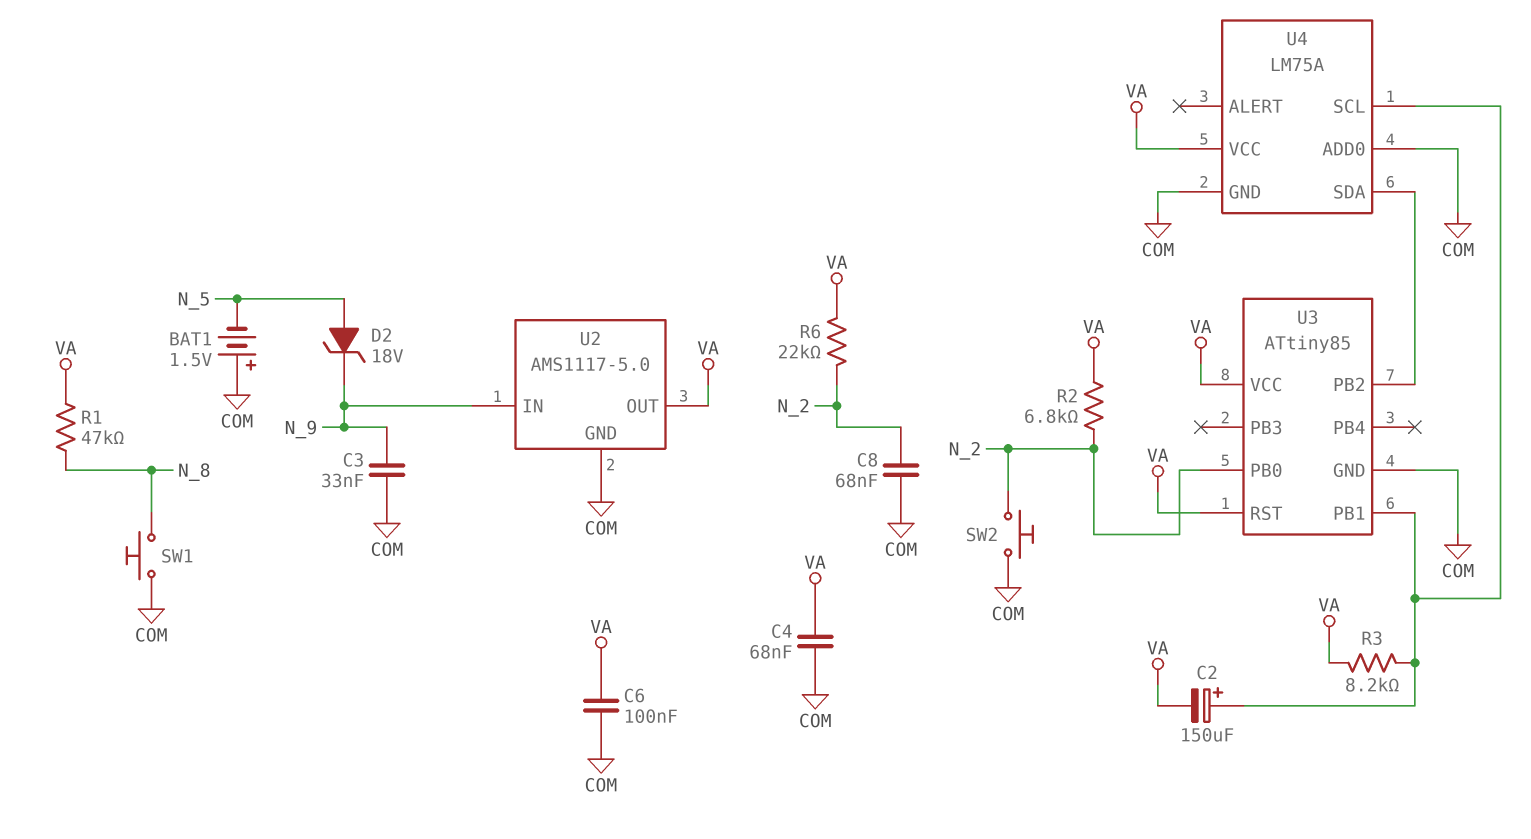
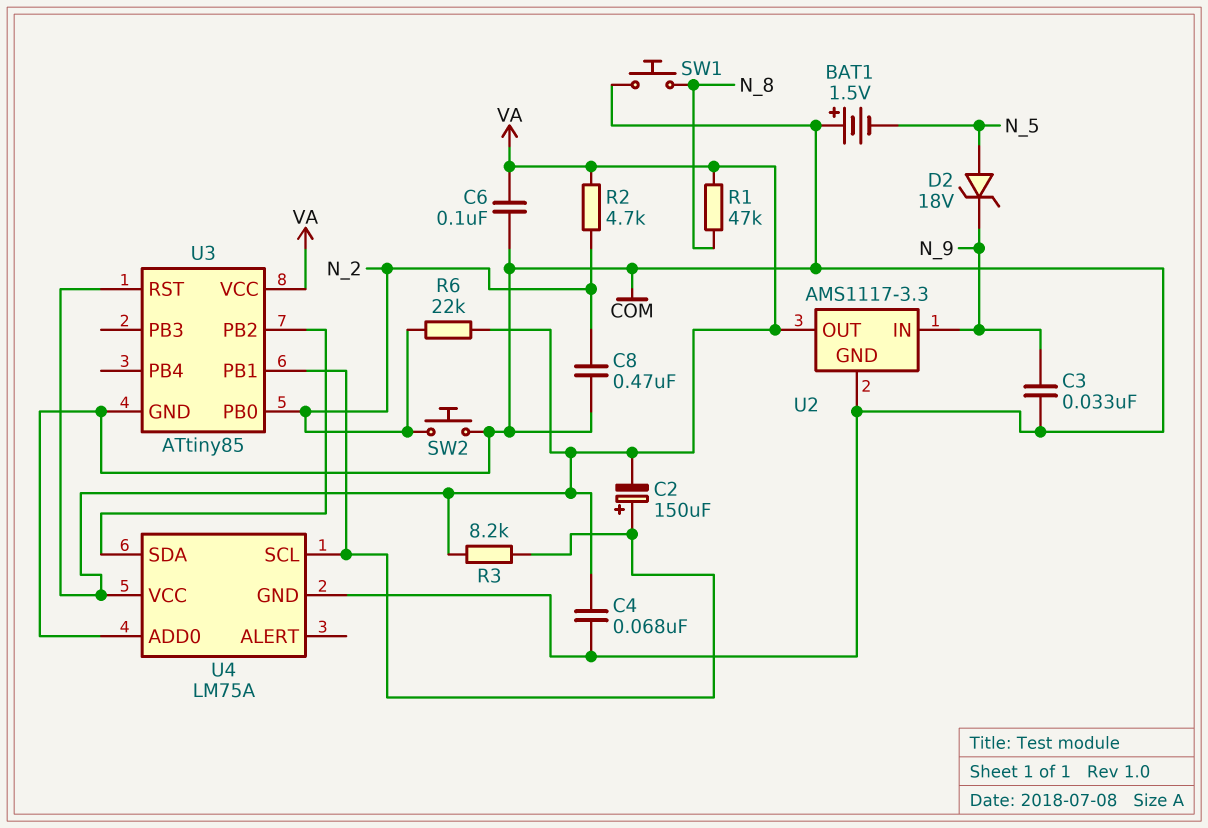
C8: 68nF (COM, N_2) -> 470nF (COM, N_2)
R2: 6.8k (N_2, VA) -> 4.7k (N_2, VA)
U2: AMS1117-5.0 -> AMS1117-3.3

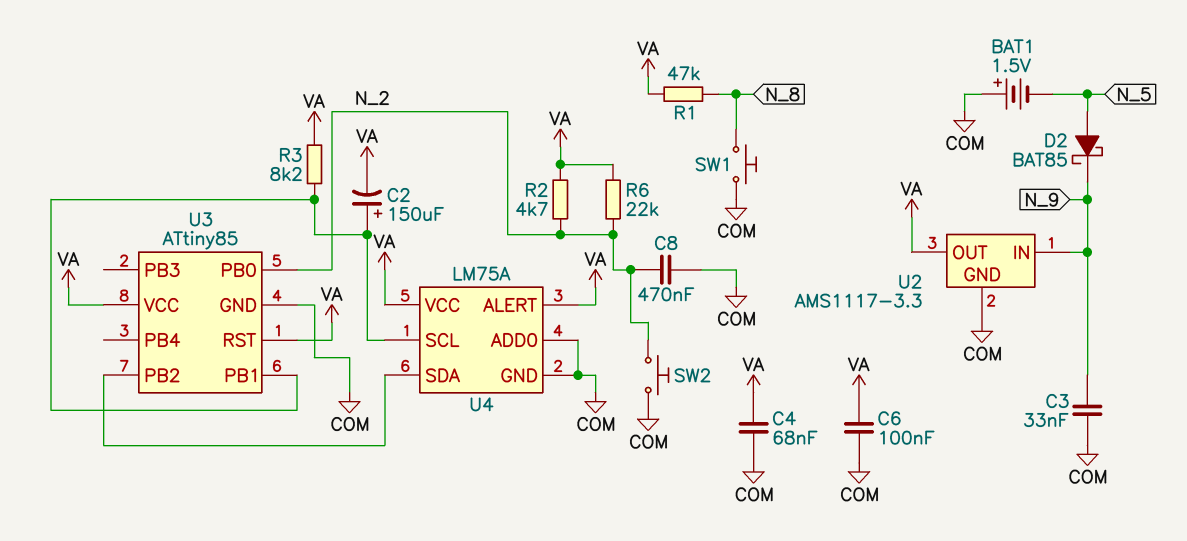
D2: zener 18V (A N_5, K N_9) -> schottky BAT85 (A N_5, K N_9)
U4 pin ALERT: none -> VA

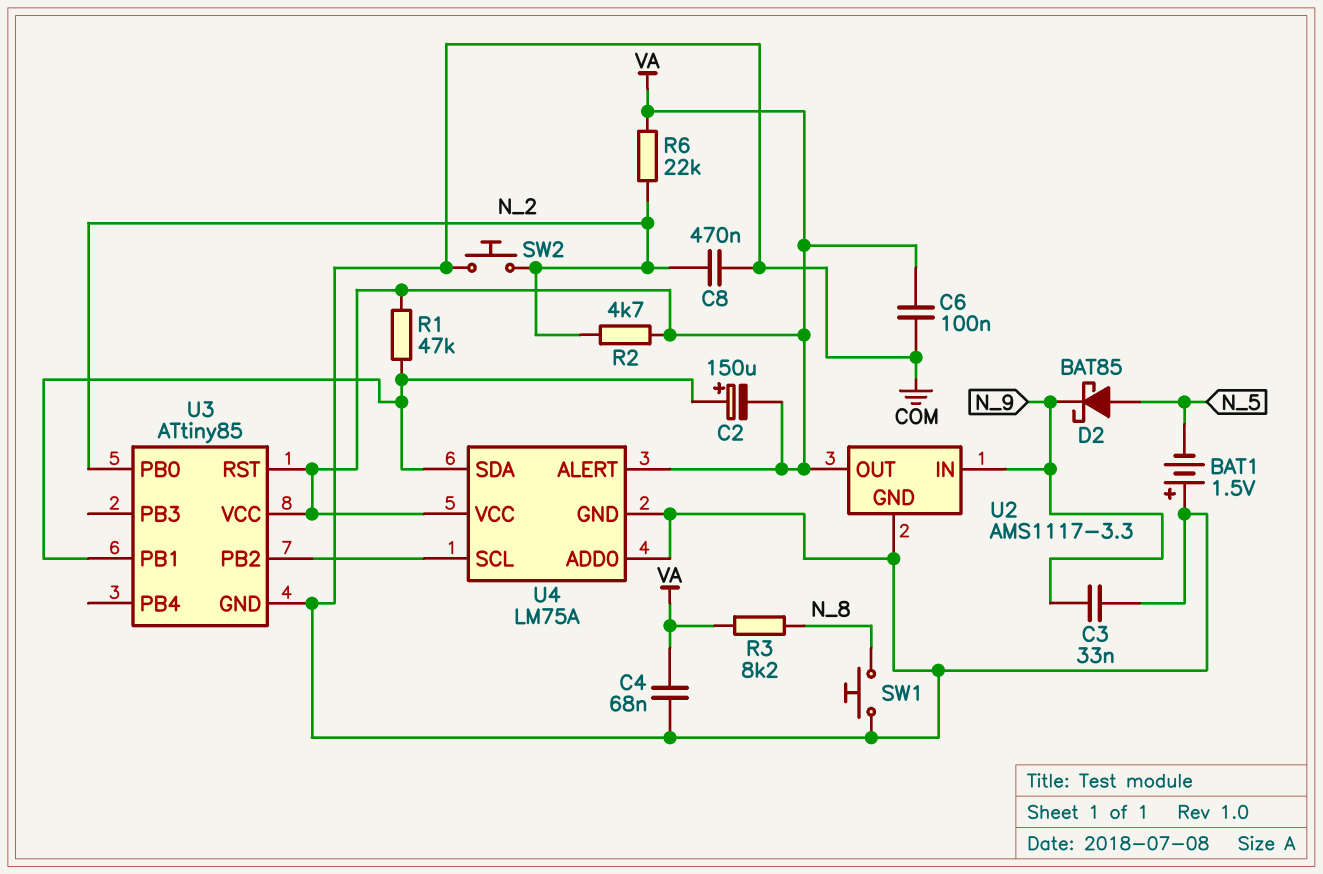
R1: 47k (N_8, VA) -> 47k (U3/PB1, VA)
R3: 8.2k (U3/PB1, VA) -> 8.2k (N_8, VA)
U4 pin SCL: U3/PB1 -> U3/PB2
U4 pin SDA: U3/PB2 -> U3/PB1

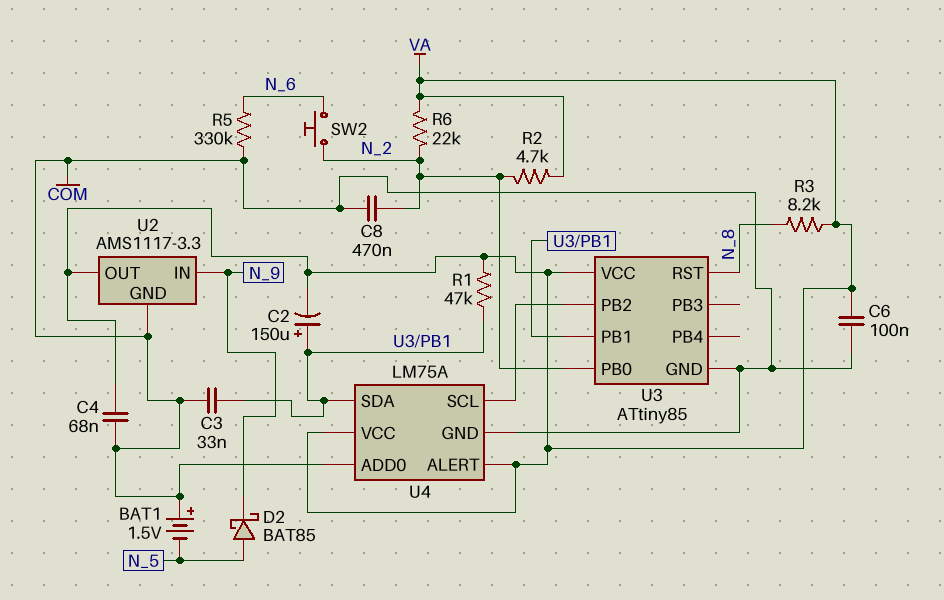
C3: 33nF (COM, N_9) -> 33nF (COM, U3/PB1)
R5: none -> 330k (COM, N_6)
SW1: button (COM, N_8) -> none
SW2: button (COM, N_2) -> button (N_2, N_6)
U3 pin RST: VA -> N_8

